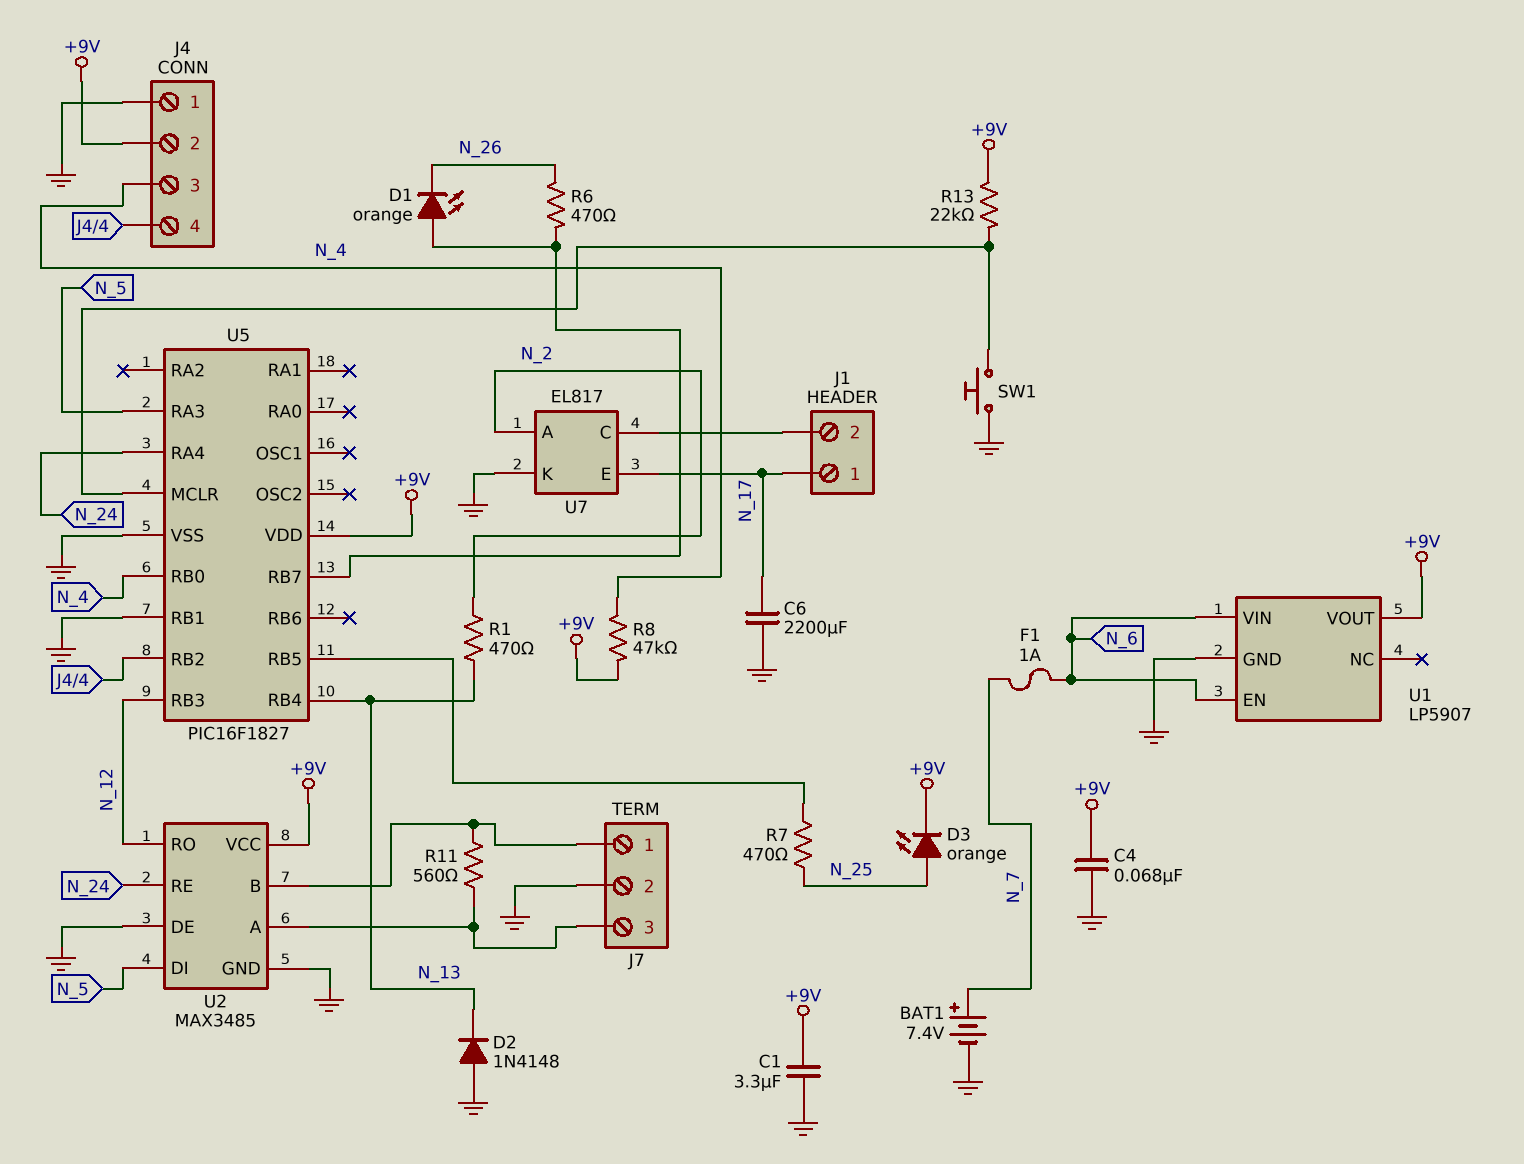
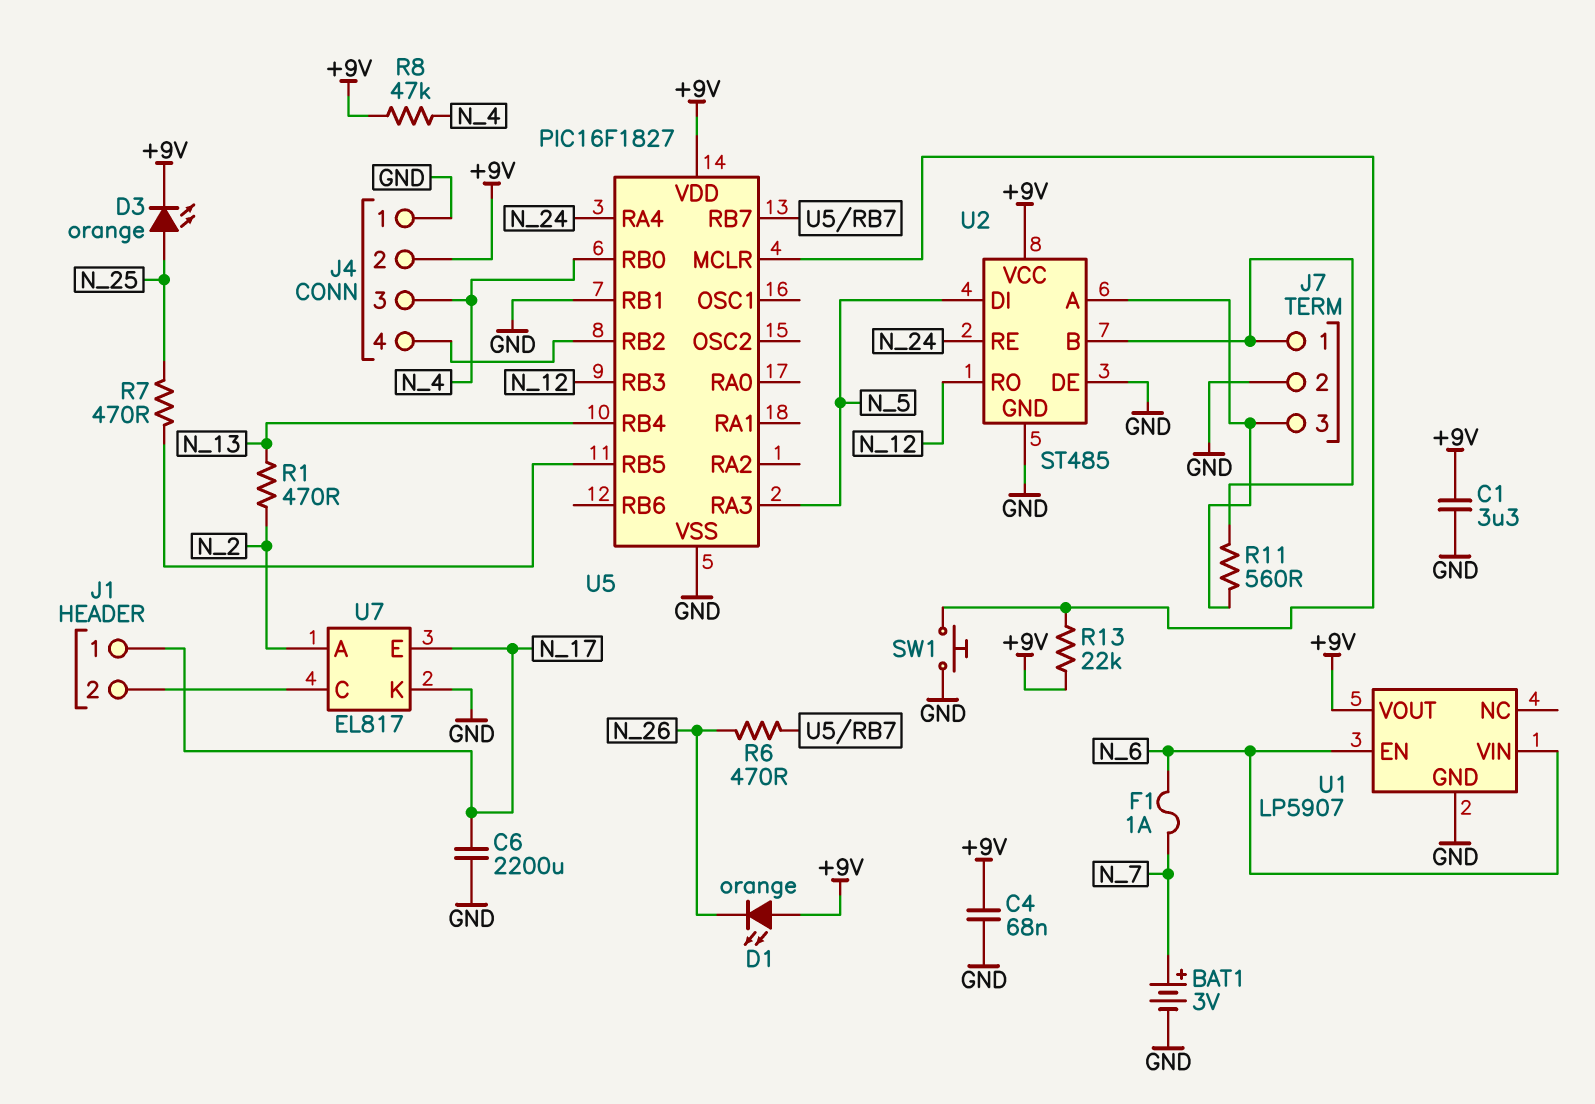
BAT1: 7.4V (plus N_7, minus GND) -> 3V (plus N_7, minus GND)
D1: LED orange (A U5/RB7, K N_26) -> LED orange (A +9V, K N_26)
D2: diode 1N4148 (A GND, K N_13) -> none
U2: MAX3485 -> ST485

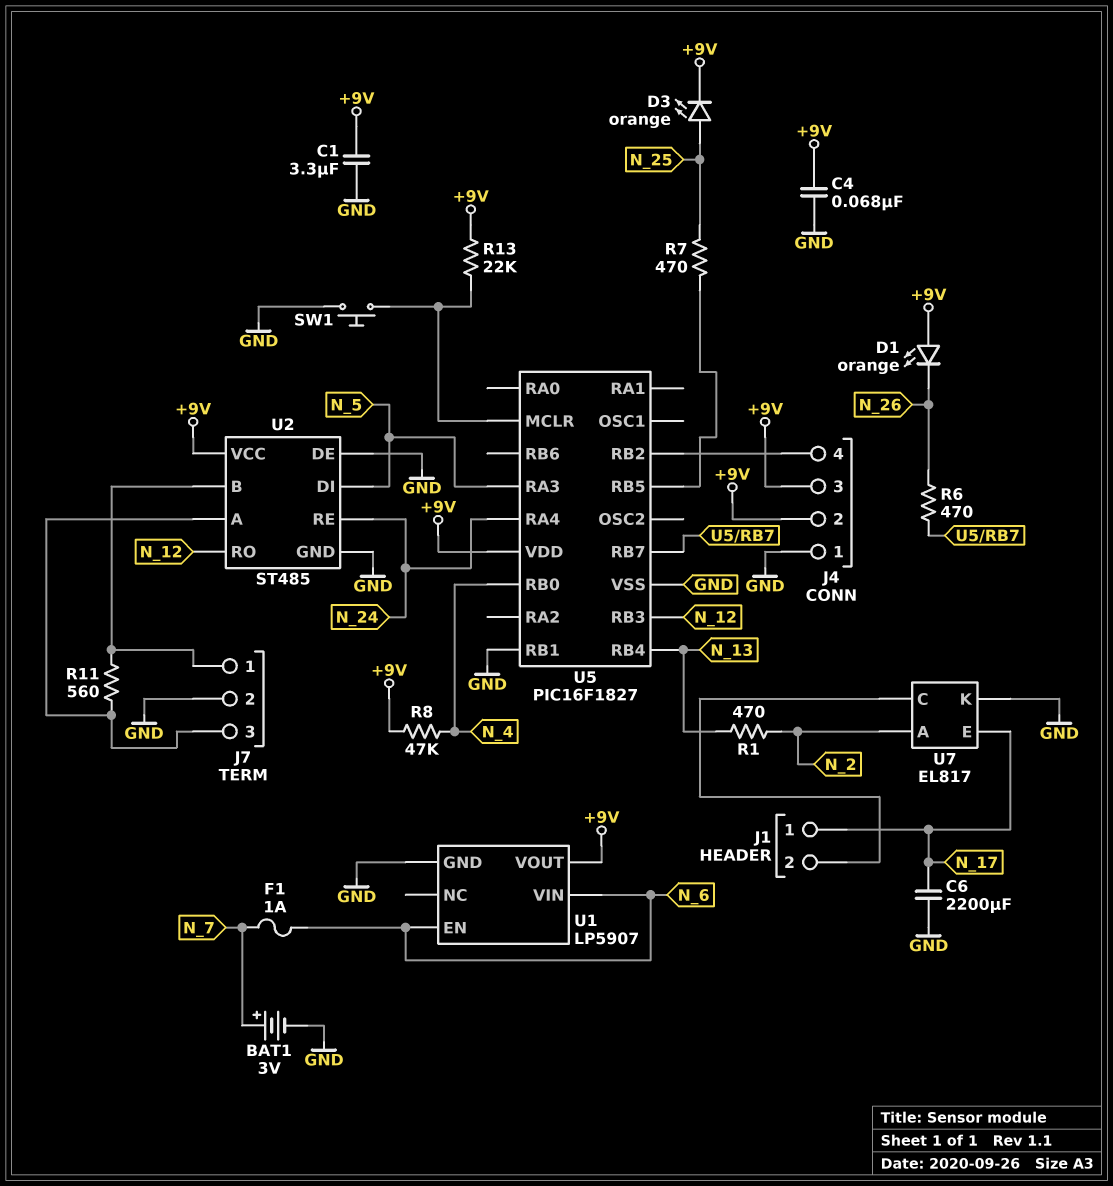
J4 pin 3: N_4 -> +9V

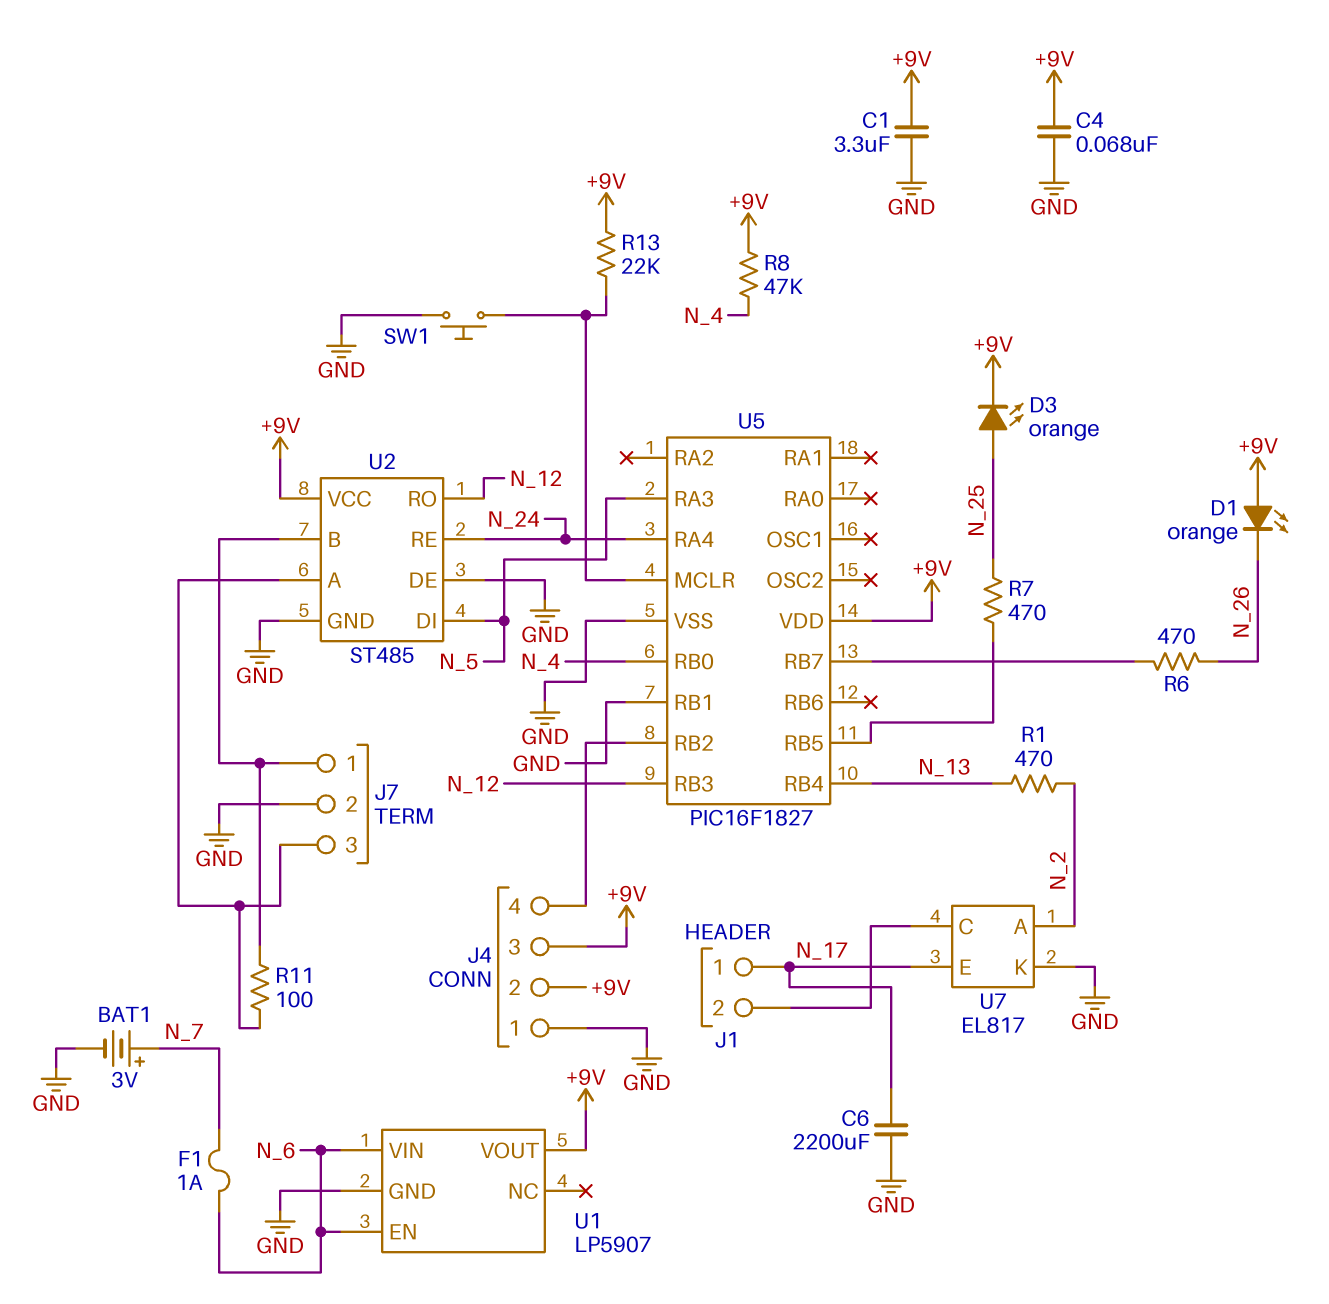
R11: 560 (J7/1, J7/3) -> 100 (J7/1, J7/3)

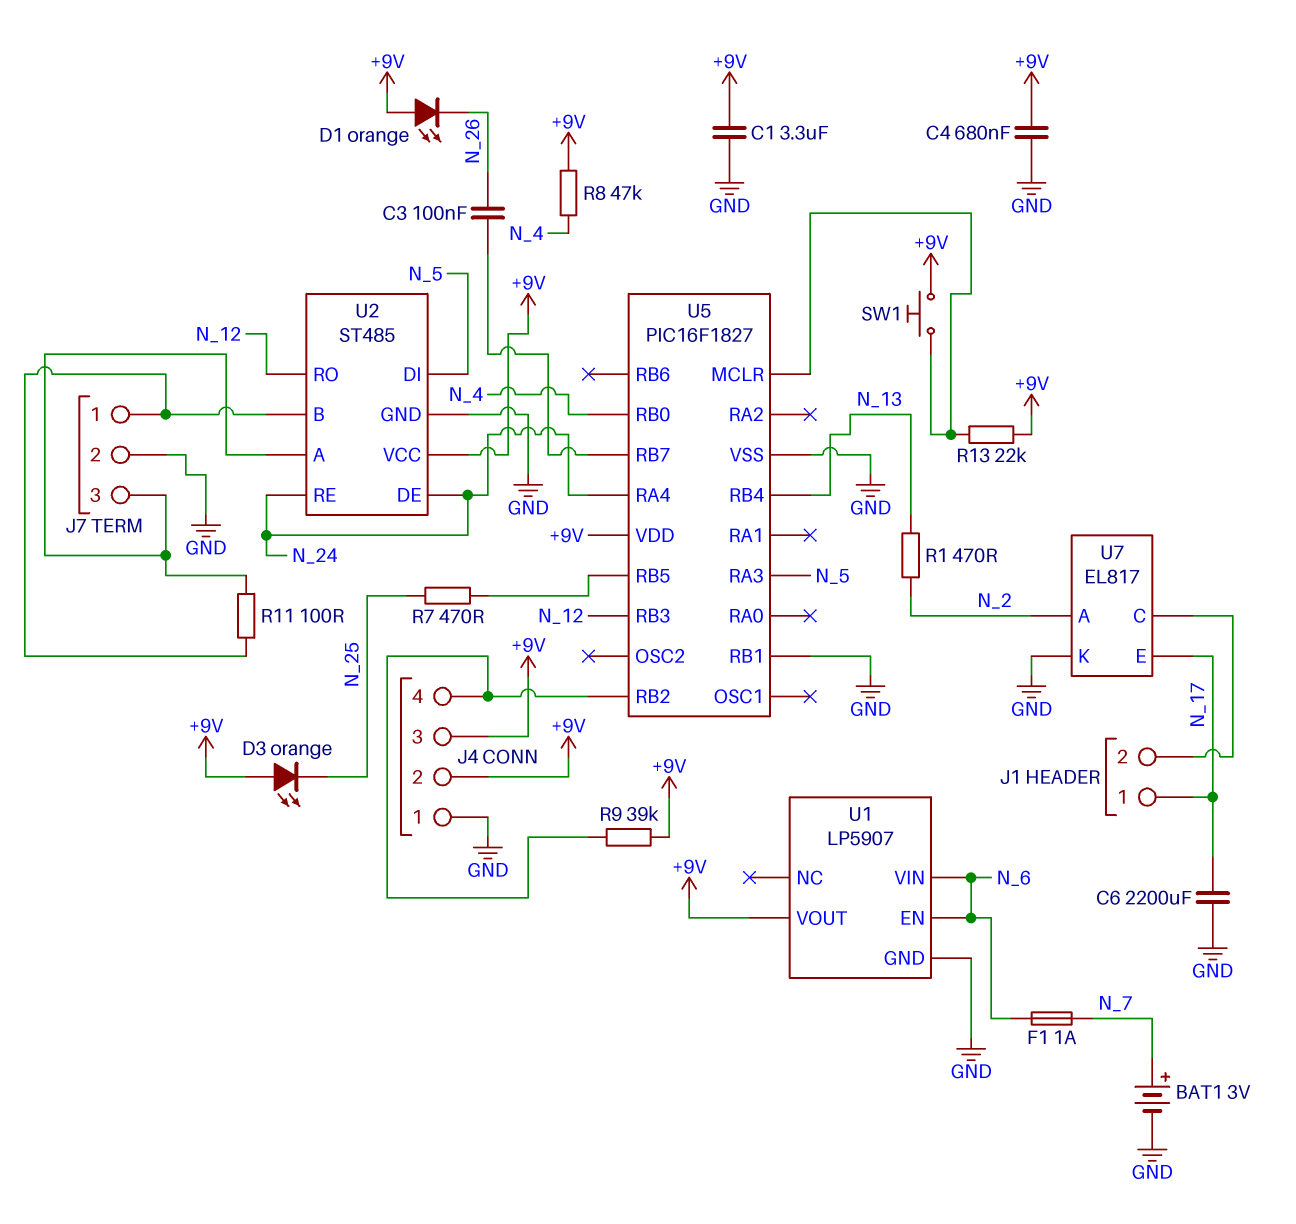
C3: none -> 100nF (N_26, U5/RB7)
C4: 68nF (+9V, GND) -> 680nF (+9V, GND)
D3: LED orange (A N_25, K +9V) -> LED orange (A +9V, K N_25)
R6: 470 (N_26, U5/RB7) -> none
R9: none -> 39k (+9V, J4/4)
SW1: button (GND, U5/MCLR) -> button (+9V, U5/MCLR)
U2 pin DE: GND -> N_24

